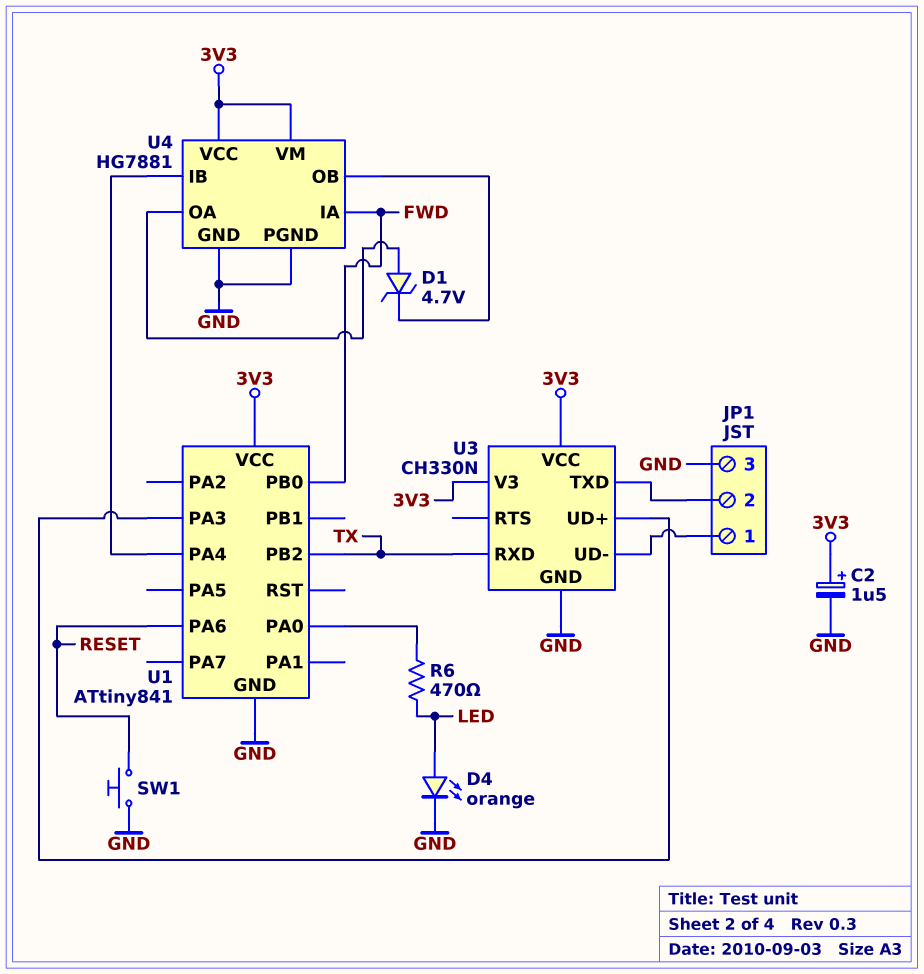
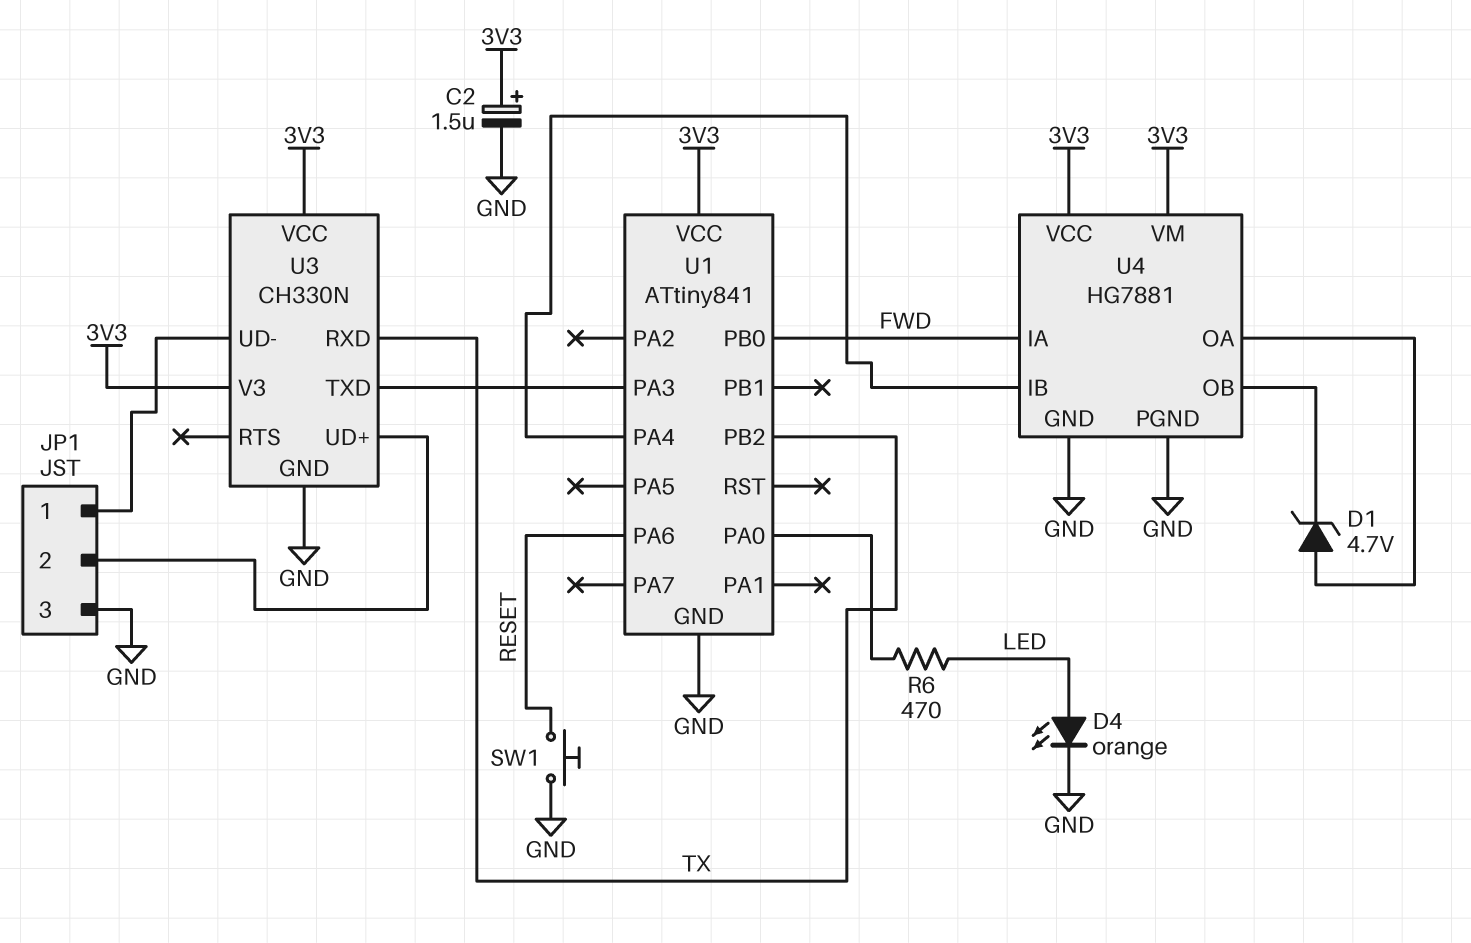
U3 pin TXD: JP1/2 -> U1/PA3
U3 pin UD+: U1/PA3 -> JP1/2

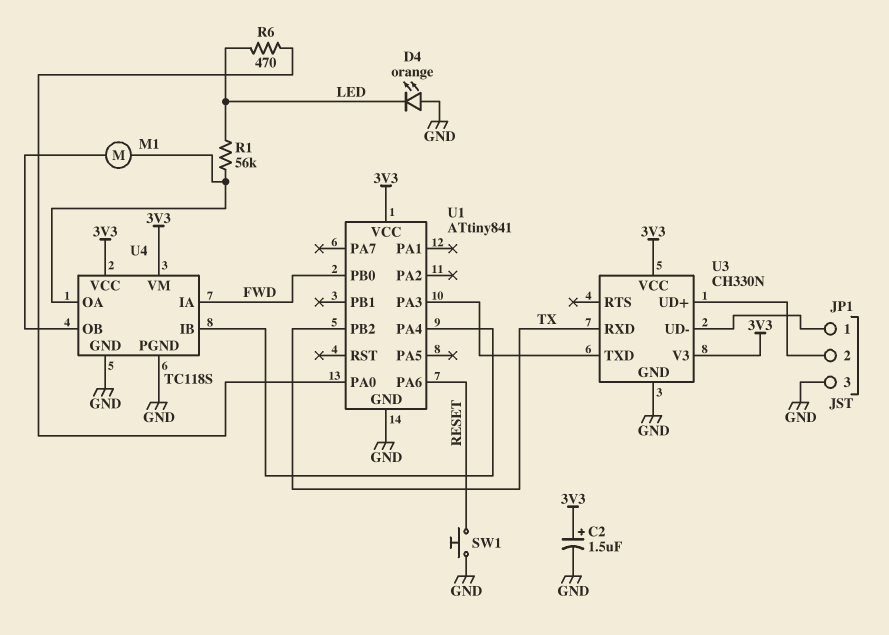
D1: zener 4.7V (A U4/OA, K U4/OB) -> none
D4: LED orange (A LED, K GND) -> LED orange (A GND, K LED)
M1: none -> motor (U4/OA, U4/OB)
R1: none -> 56k (LED, U4/OA)
U4: HG7881 -> TC118S

